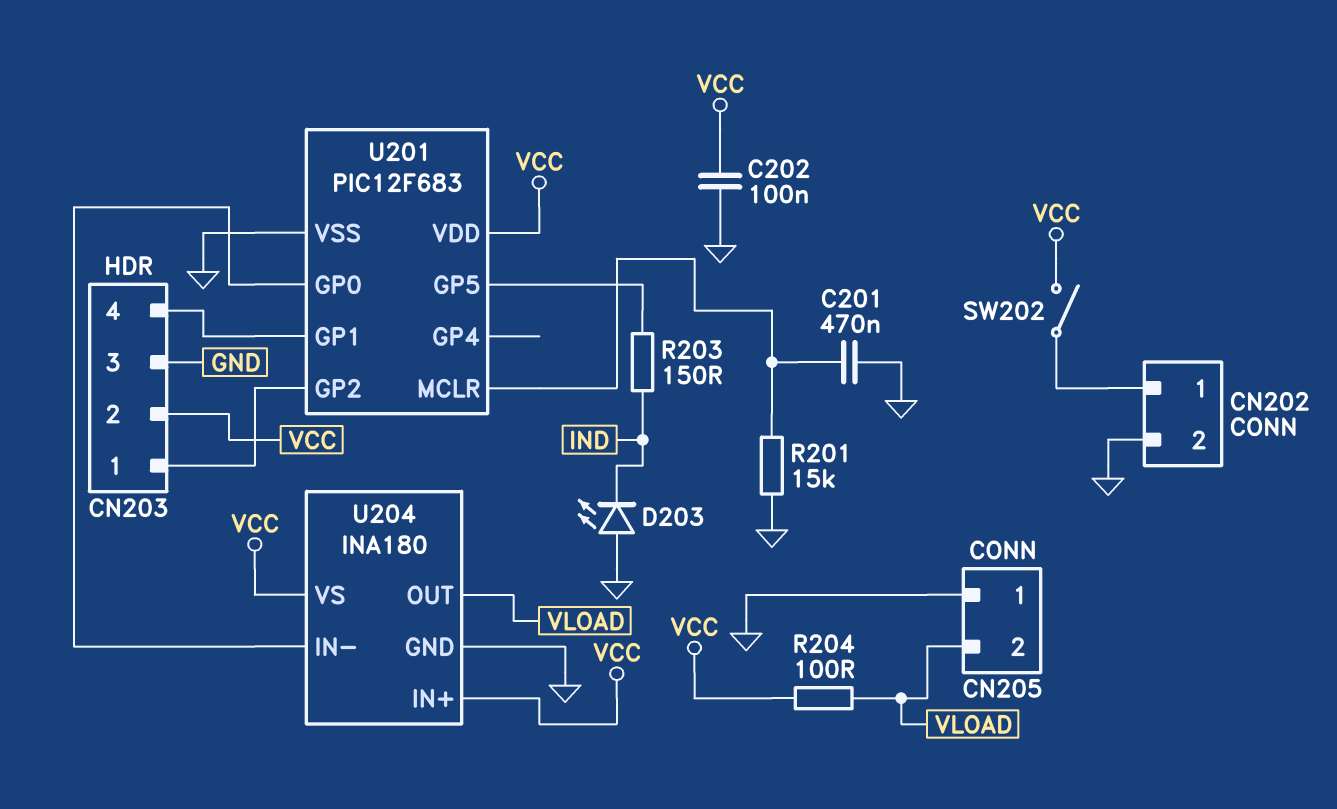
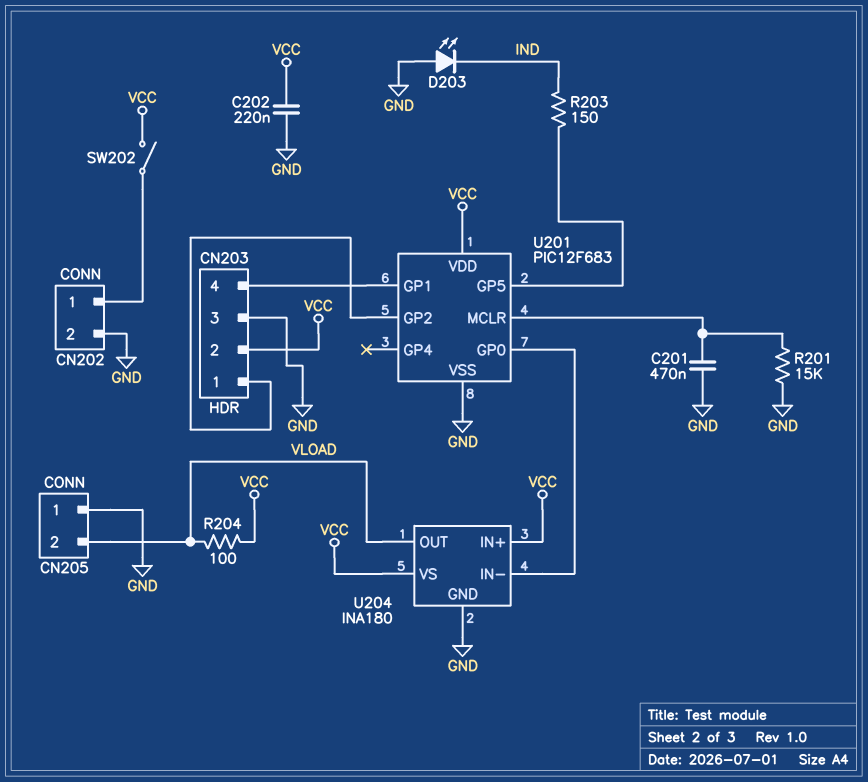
C202: 100nF (GND, VCC) -> 220nF (GND, VCC)

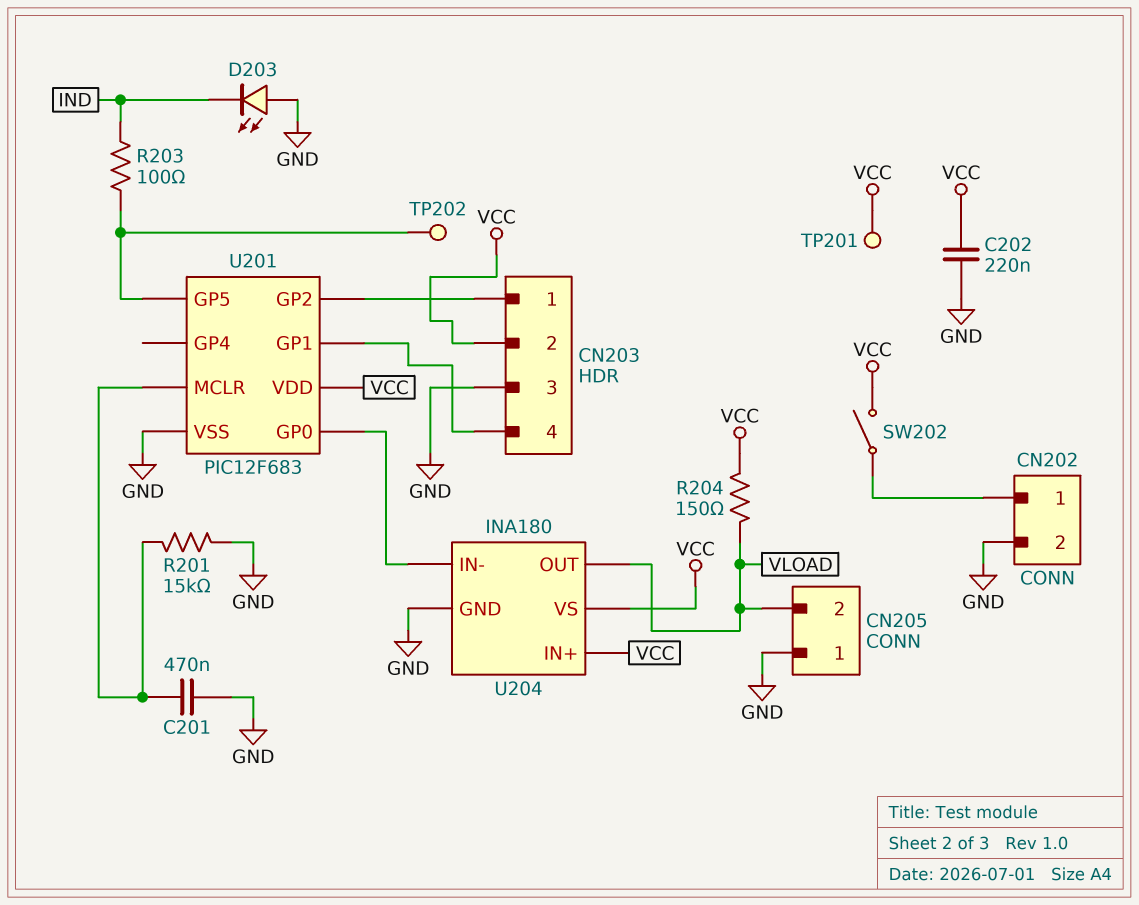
R203: 150 (IND, U201/GP5) -> 100 (IND, U201/GP5)
R204: 100 (VCC, VLOAD) -> 150 (VCC, VLOAD)
TP201: none -> test point (VCC)
TP202: none -> test point (U201/GP5)

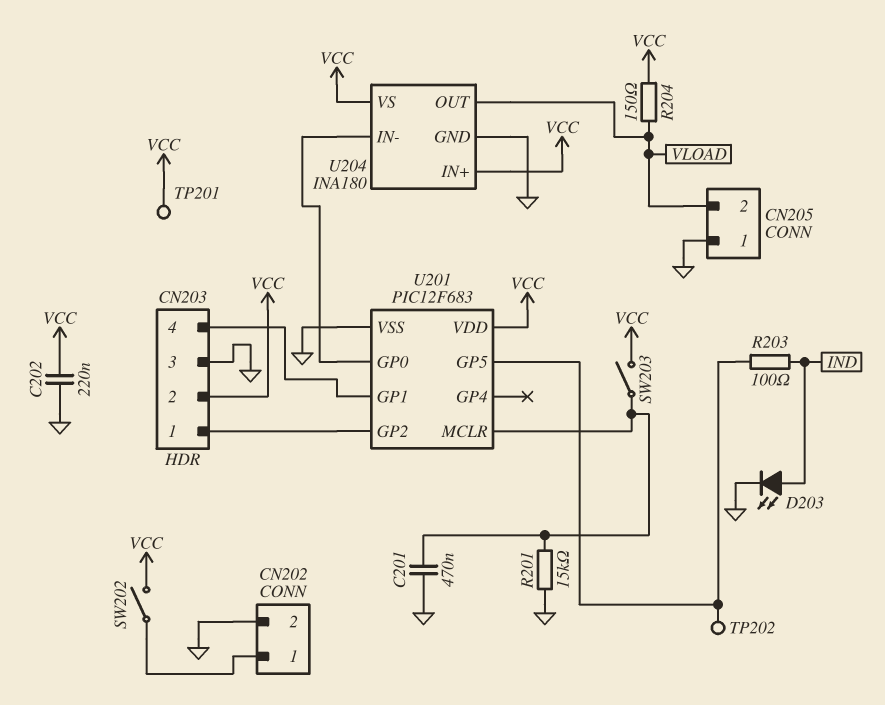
D203: LED (A GND, K IND) -> LED (A IND, K GND)
SW203: none -> switch (U201/MCLR, VCC)

